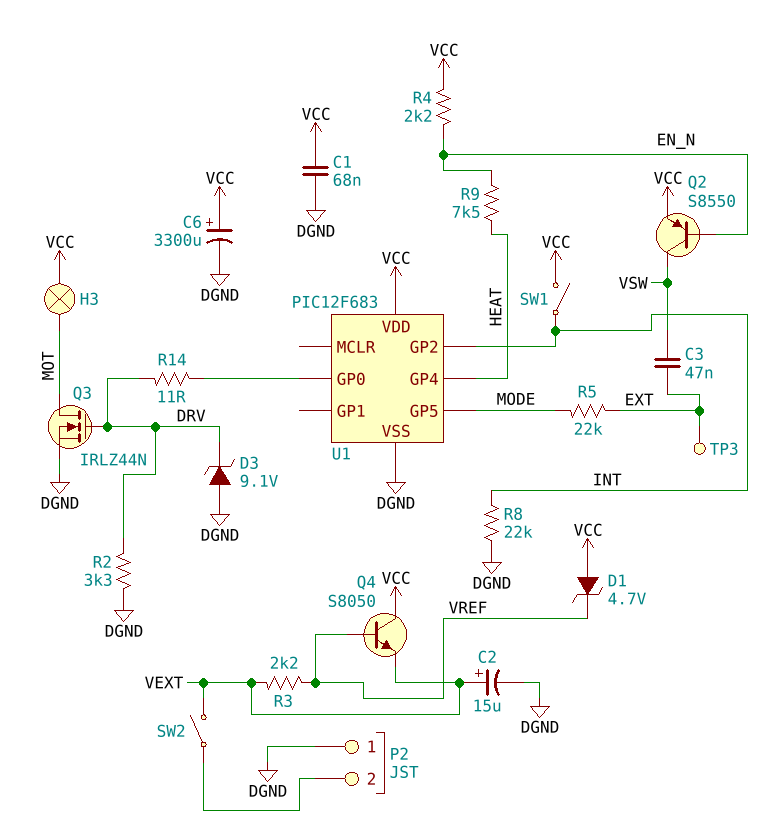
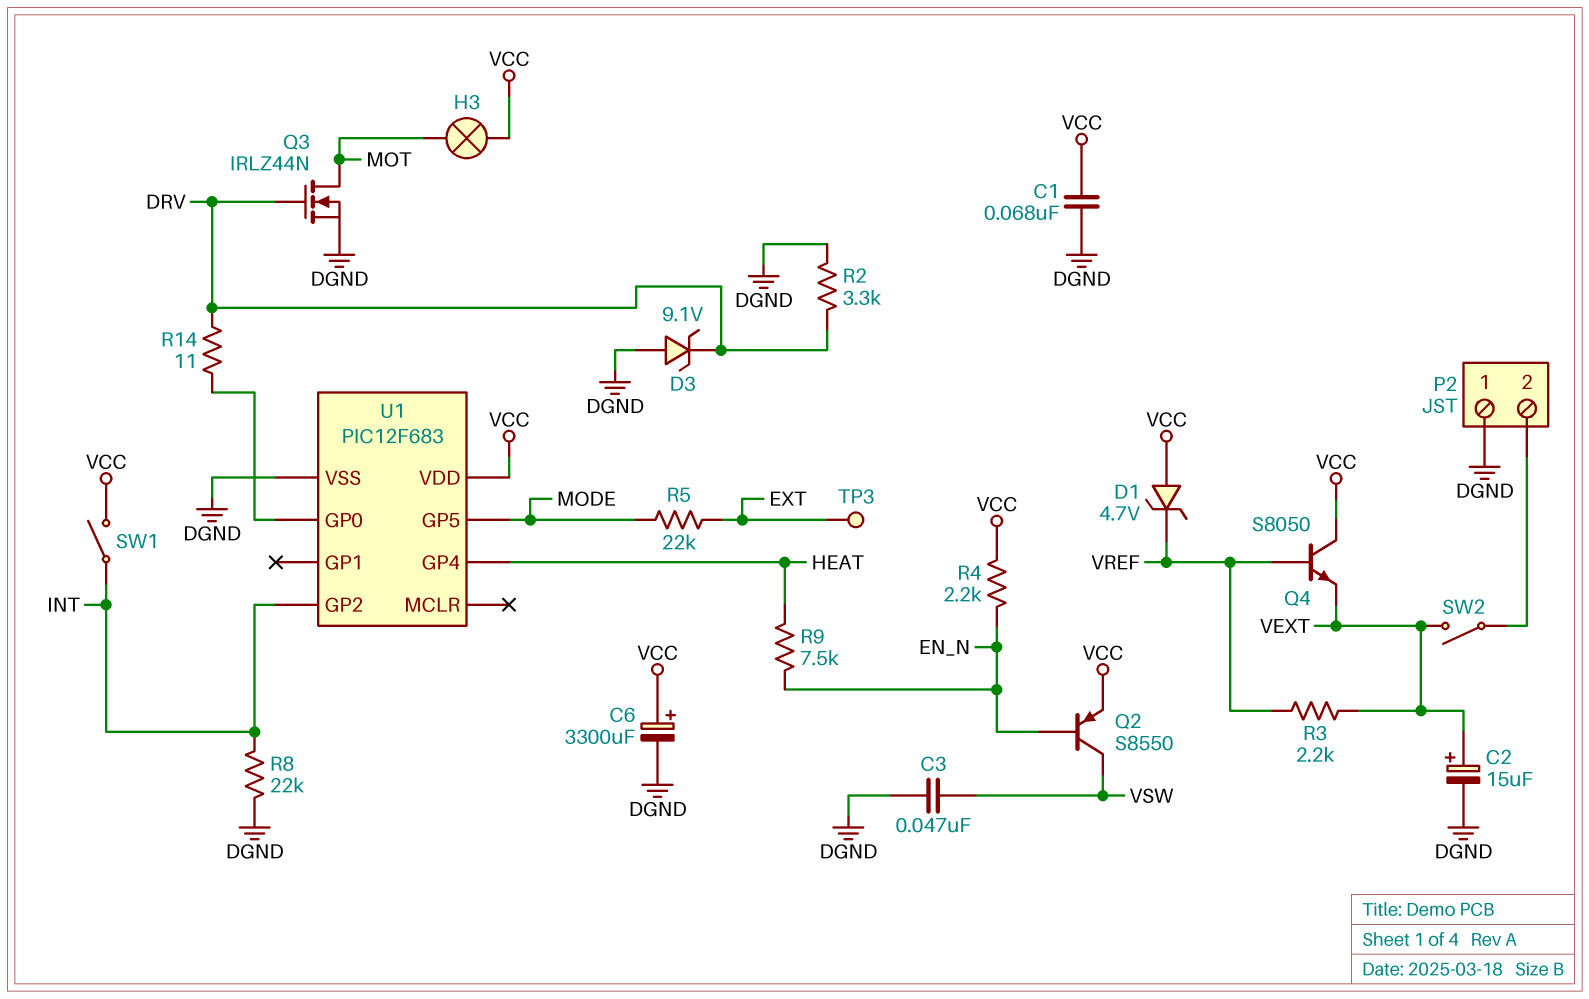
C3: 47nF (EXT, VSW) -> 47nF (DGND, VSW)

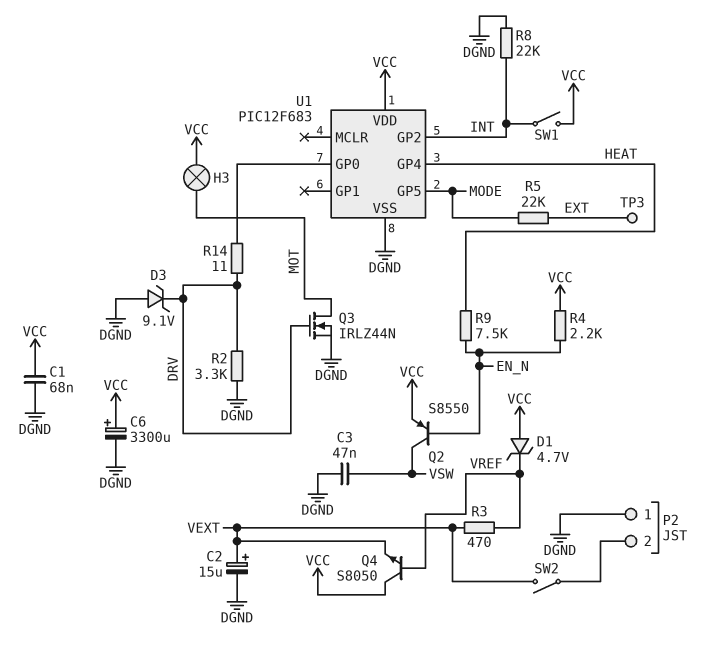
R3: 2.2k (VEXT, VREF) -> 470 (VEXT, VREF)

